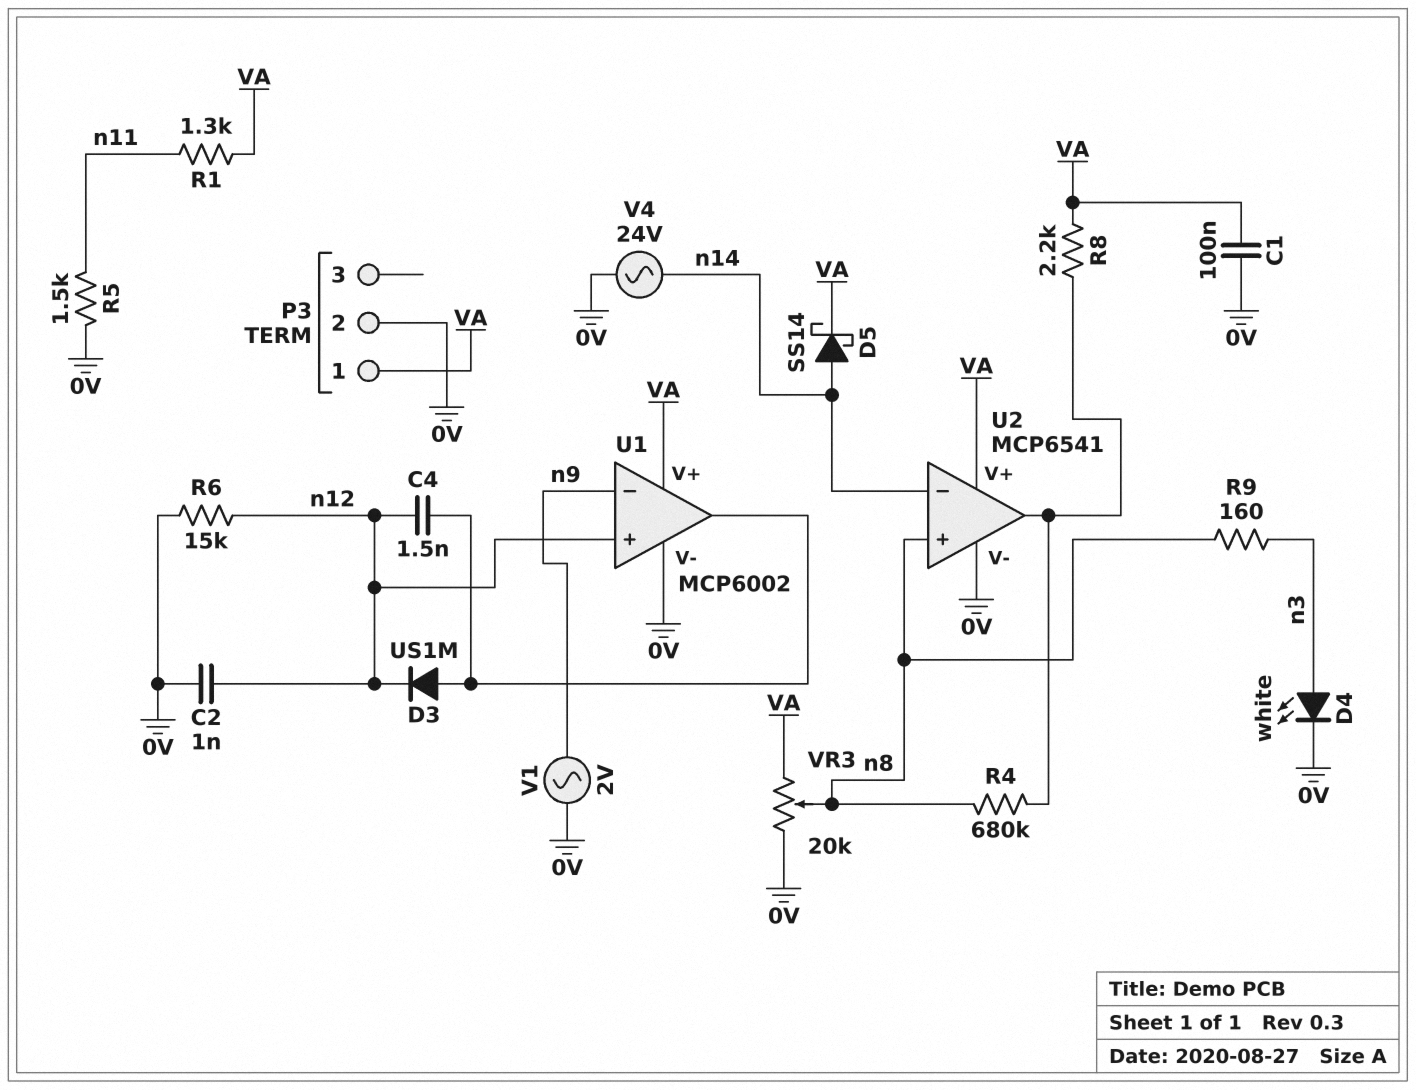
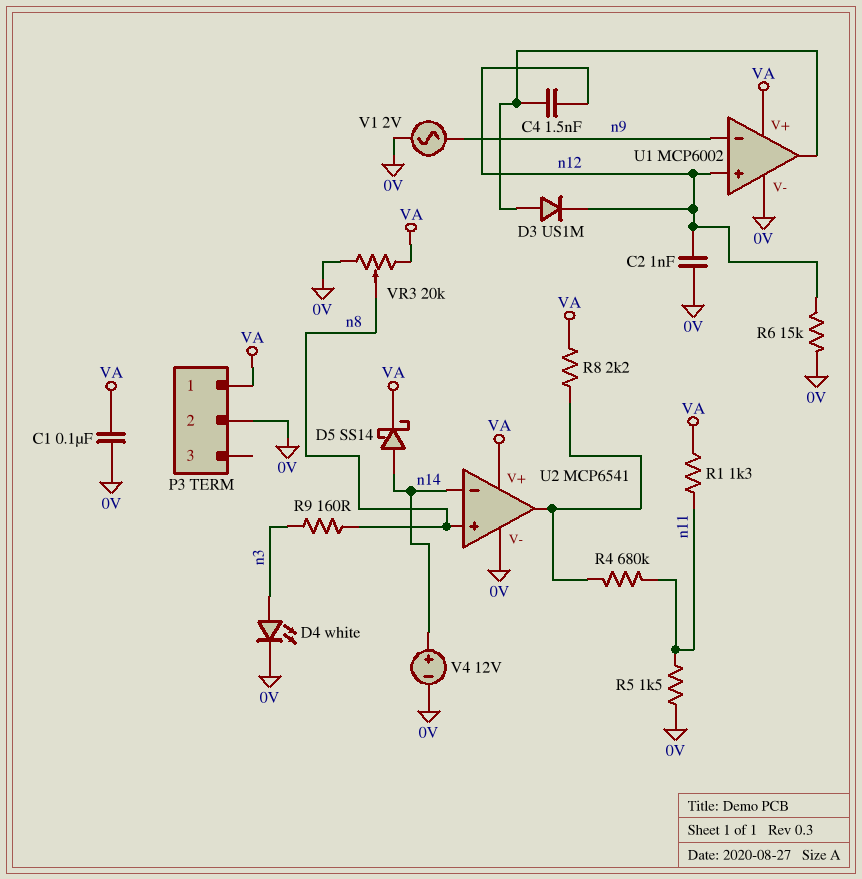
R4: 680k (U2/out, n8) -> 680k (U2/out, n11)
V4: AC 24V (0V, n14) -> 12V (plus n14, minus 0V)

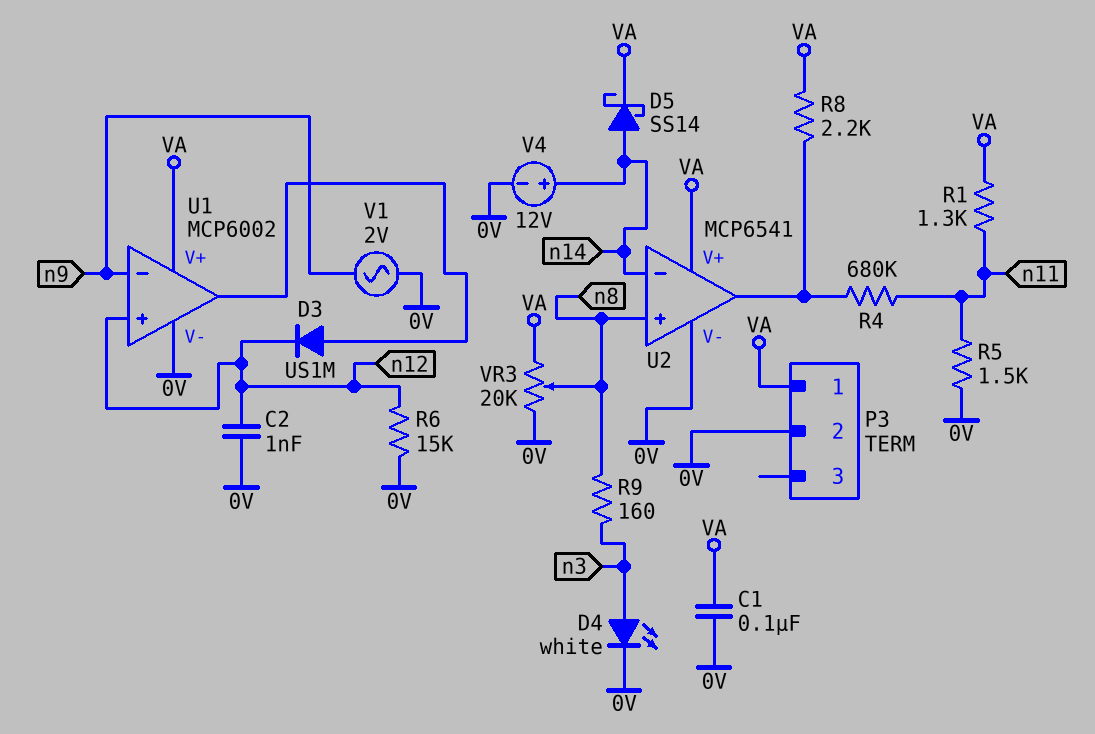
C4: 1.5nF (U1/out, n12) -> none

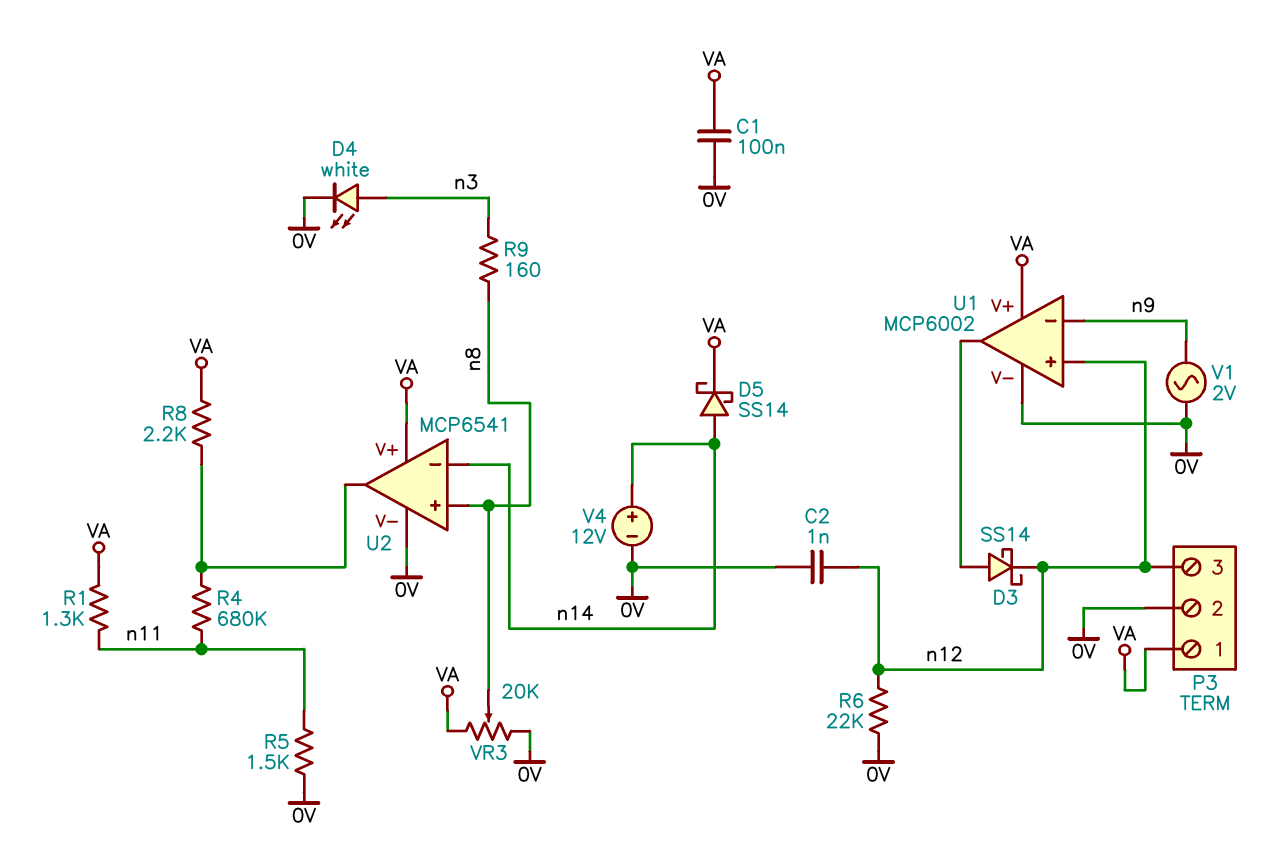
D3: diode US1M (A U1/out, K n12) -> schottky SS14 (A U1/out, K n12)
P3 pin 3: none -> n12
R6: 15k (0V, n12) -> 22k (0V, n12)

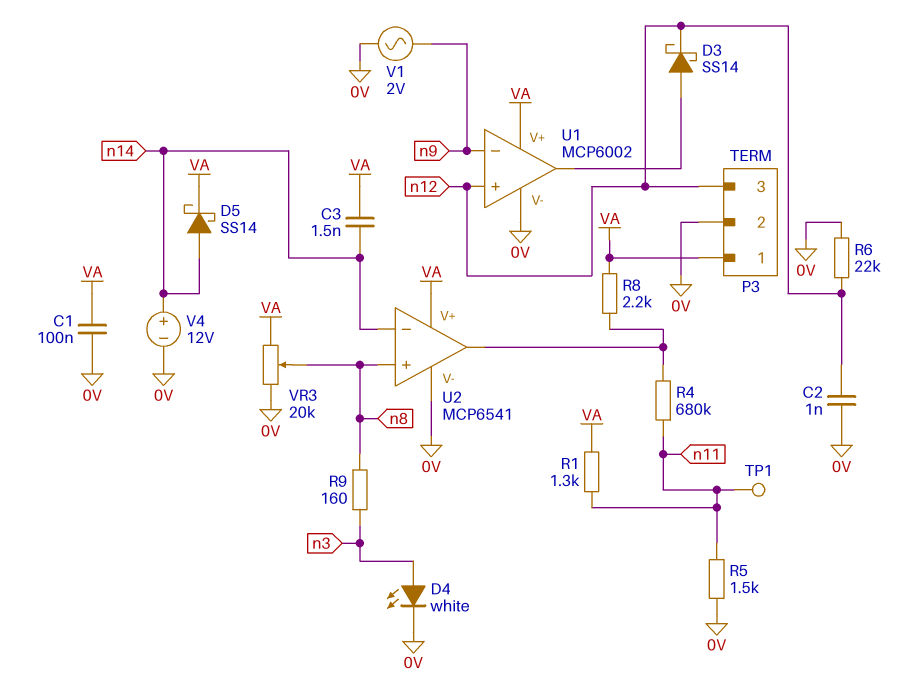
C3: none -> 1.5nF (VA, n14)
TP1: none -> test point (n11)

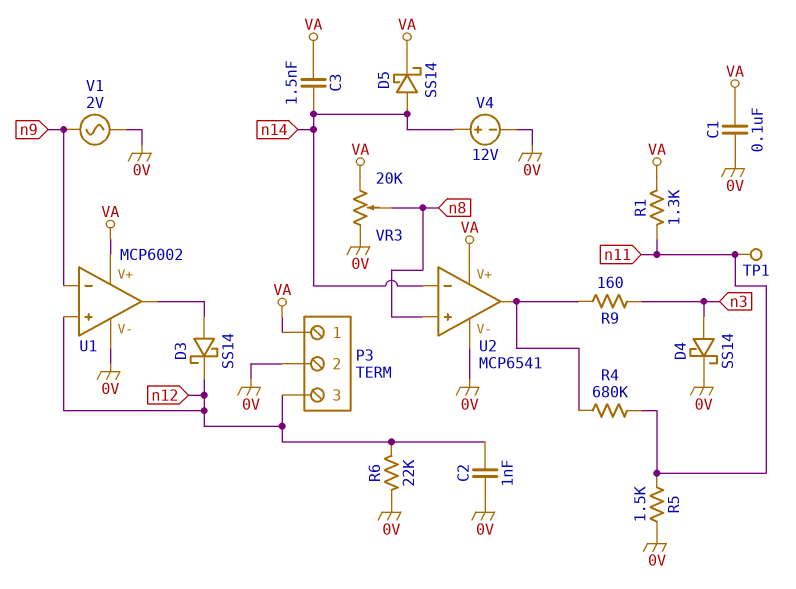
D4: LED white (A n3, K 0V) -> schottky SS14 (A n3, K 0V)
R8: 2.2k (U2/out, VA) -> none
R9: 160 (n3, n8) -> 160 (U2/out, n3)

